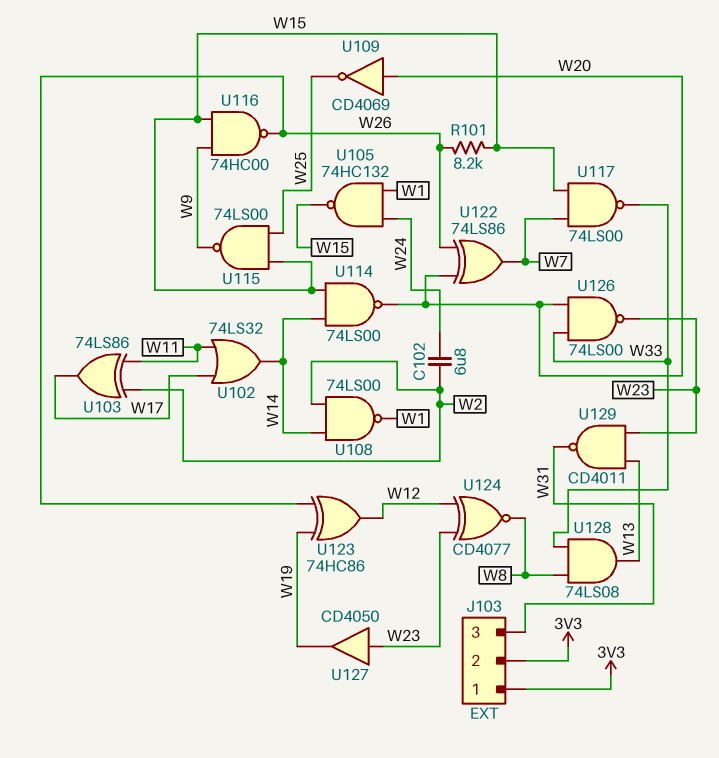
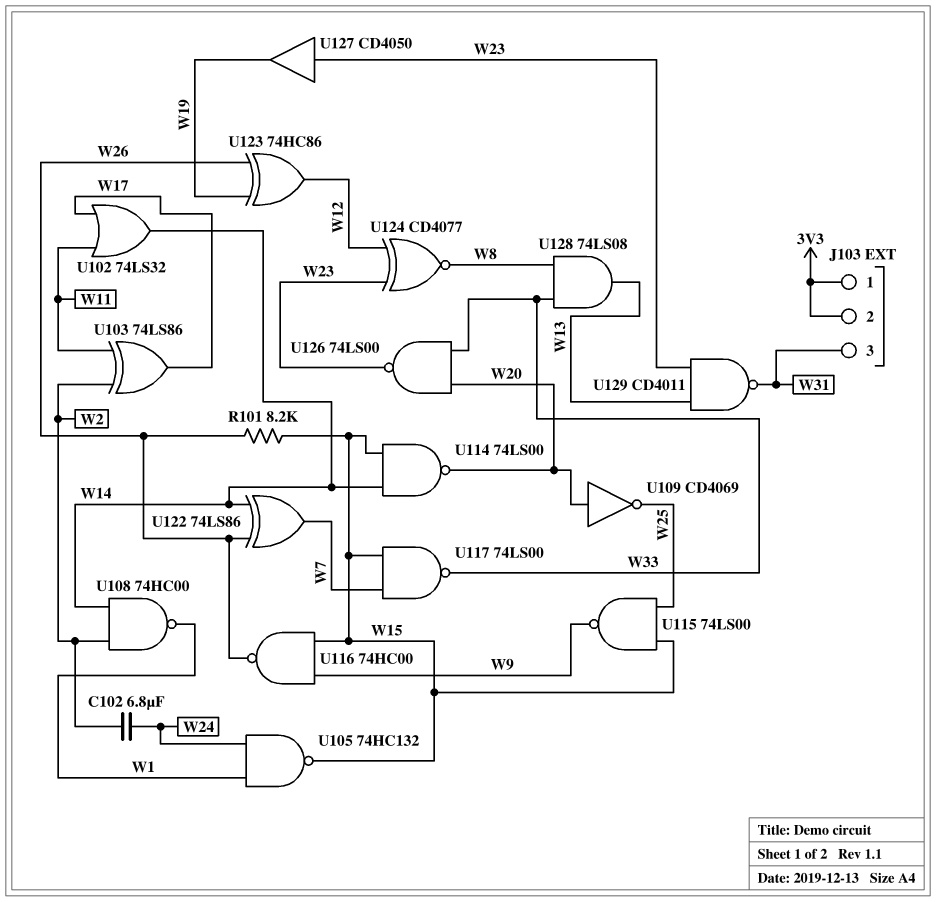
U108: NAND 74LS00 (in W2, in W14, out W1) -> NAND 74HC00 (in W2, in W14, out W1)
U122: XOR 74LS86 (in W20, in W26, out W7) -> XOR 74LS86 (in W14, in W26, out W7)

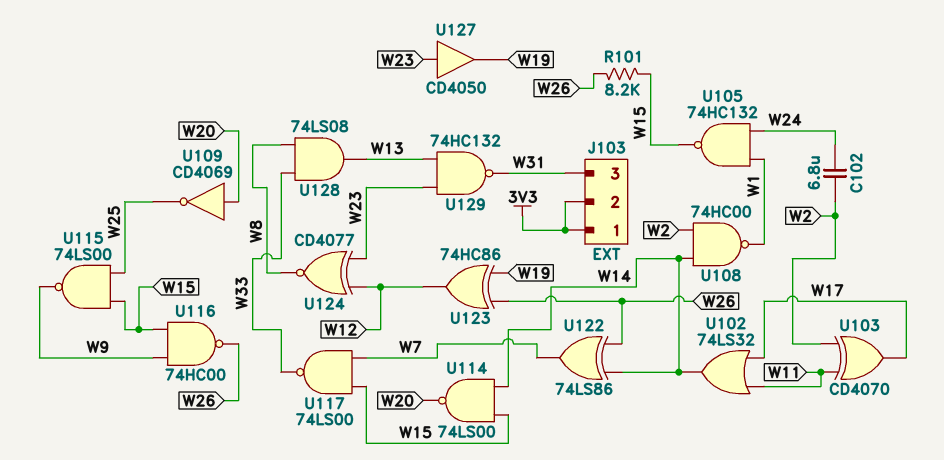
U103: XOR 74LS86 (in W2, in W11, out W17) -> XOR CD4070 (in W2, in W11, out W17)
U126: NAND 74LS00 (in W20, in W33, out W23) -> none
U129: NAND CD4011 (in W13, in W23, out W31) -> NAND 74HC132 (in W13, in W23, out W31)

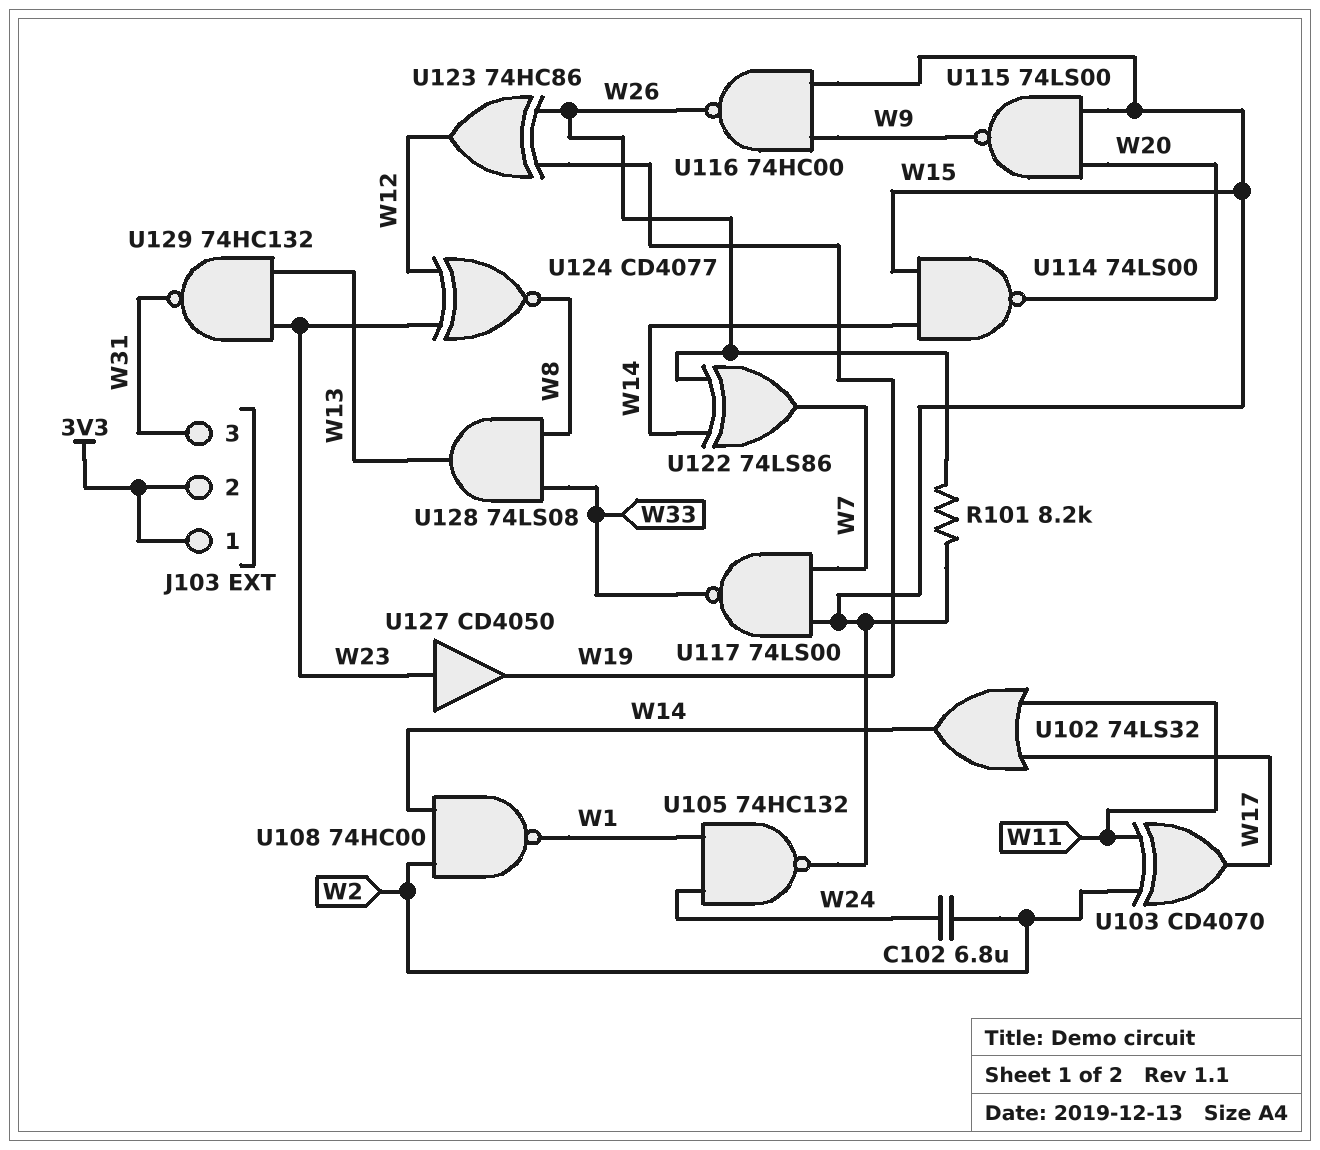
U109: NOT CD4069 (in W20, out W25) -> none
U115: NAND 74LS00 (in W15, in W25, out W9) -> NAND 74LS00 (in W15, in W20, out W9)

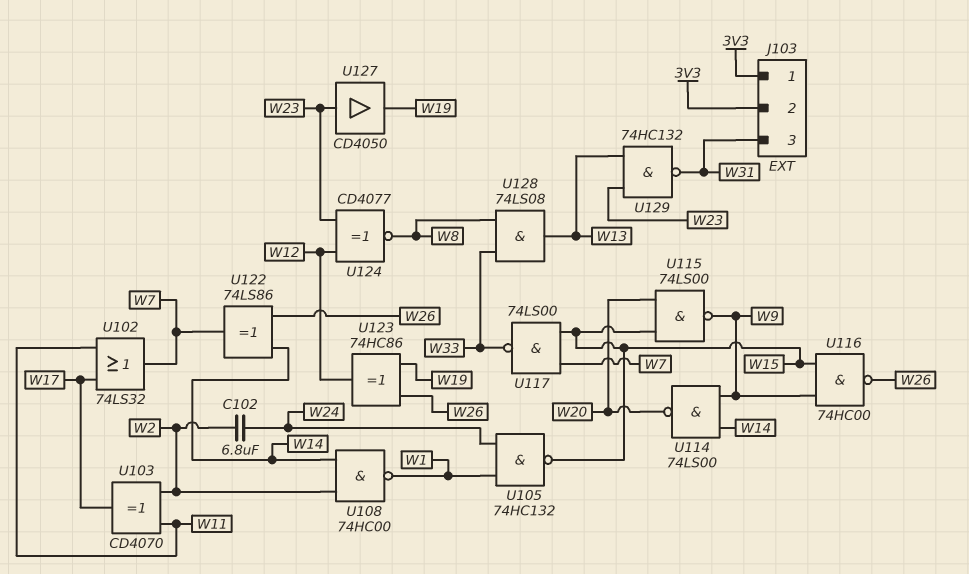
R101: 8.2k (W15, W26) -> none
U102: OR 74LS32 (in W11, in W17, out W14) -> OR 74LS32 (in W11, in W17, out W7)
U114: NAND 74LS00 (in W14, in W15, out W20) -> NAND 74LS00 (in W9, in W14, out W20)

